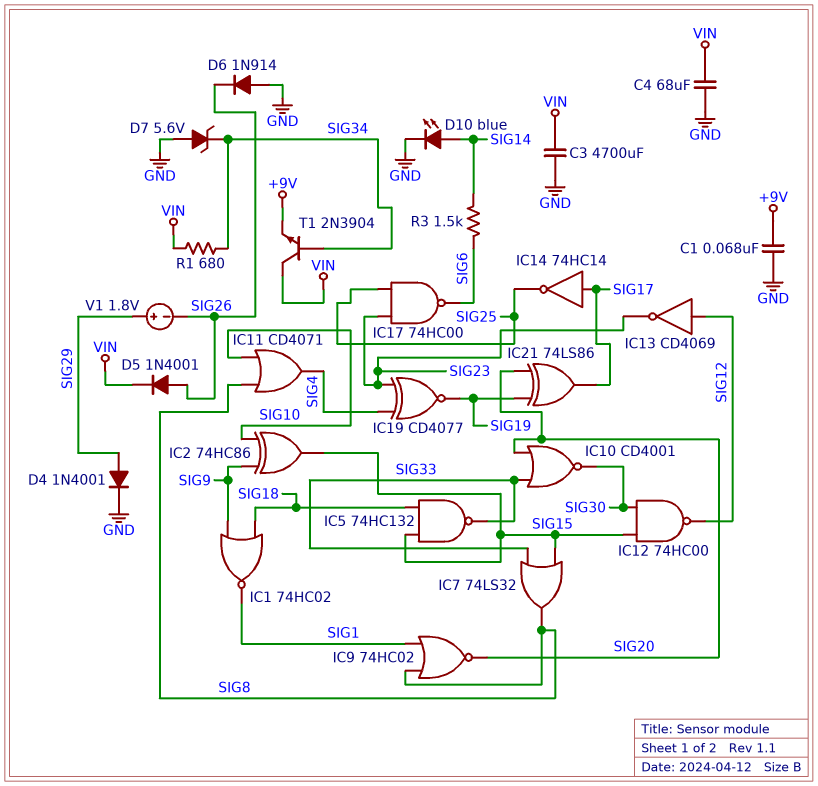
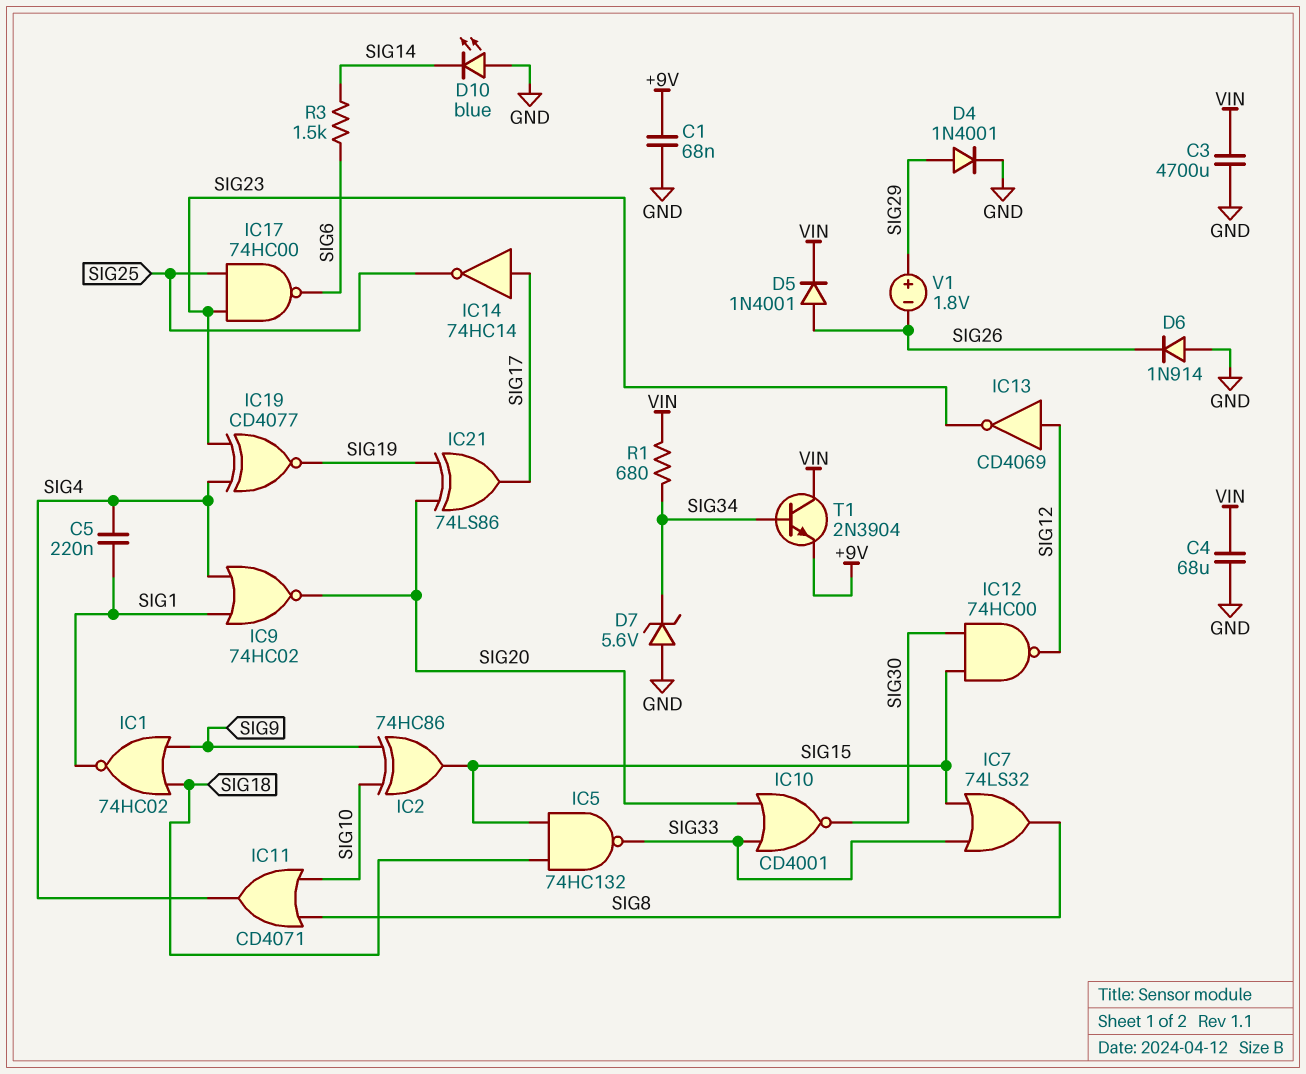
C5: none -> 220nF (SIG1, SIG4)
D10: LED blue (A SIG14, K GND) -> LED blue (A GND, K SIG14)
IC9: NOR 74HC02 (in SIG1, in SIG8, out SIG20) -> NOR 74HC02 (in SIG1, in SIG4, out SIG20)

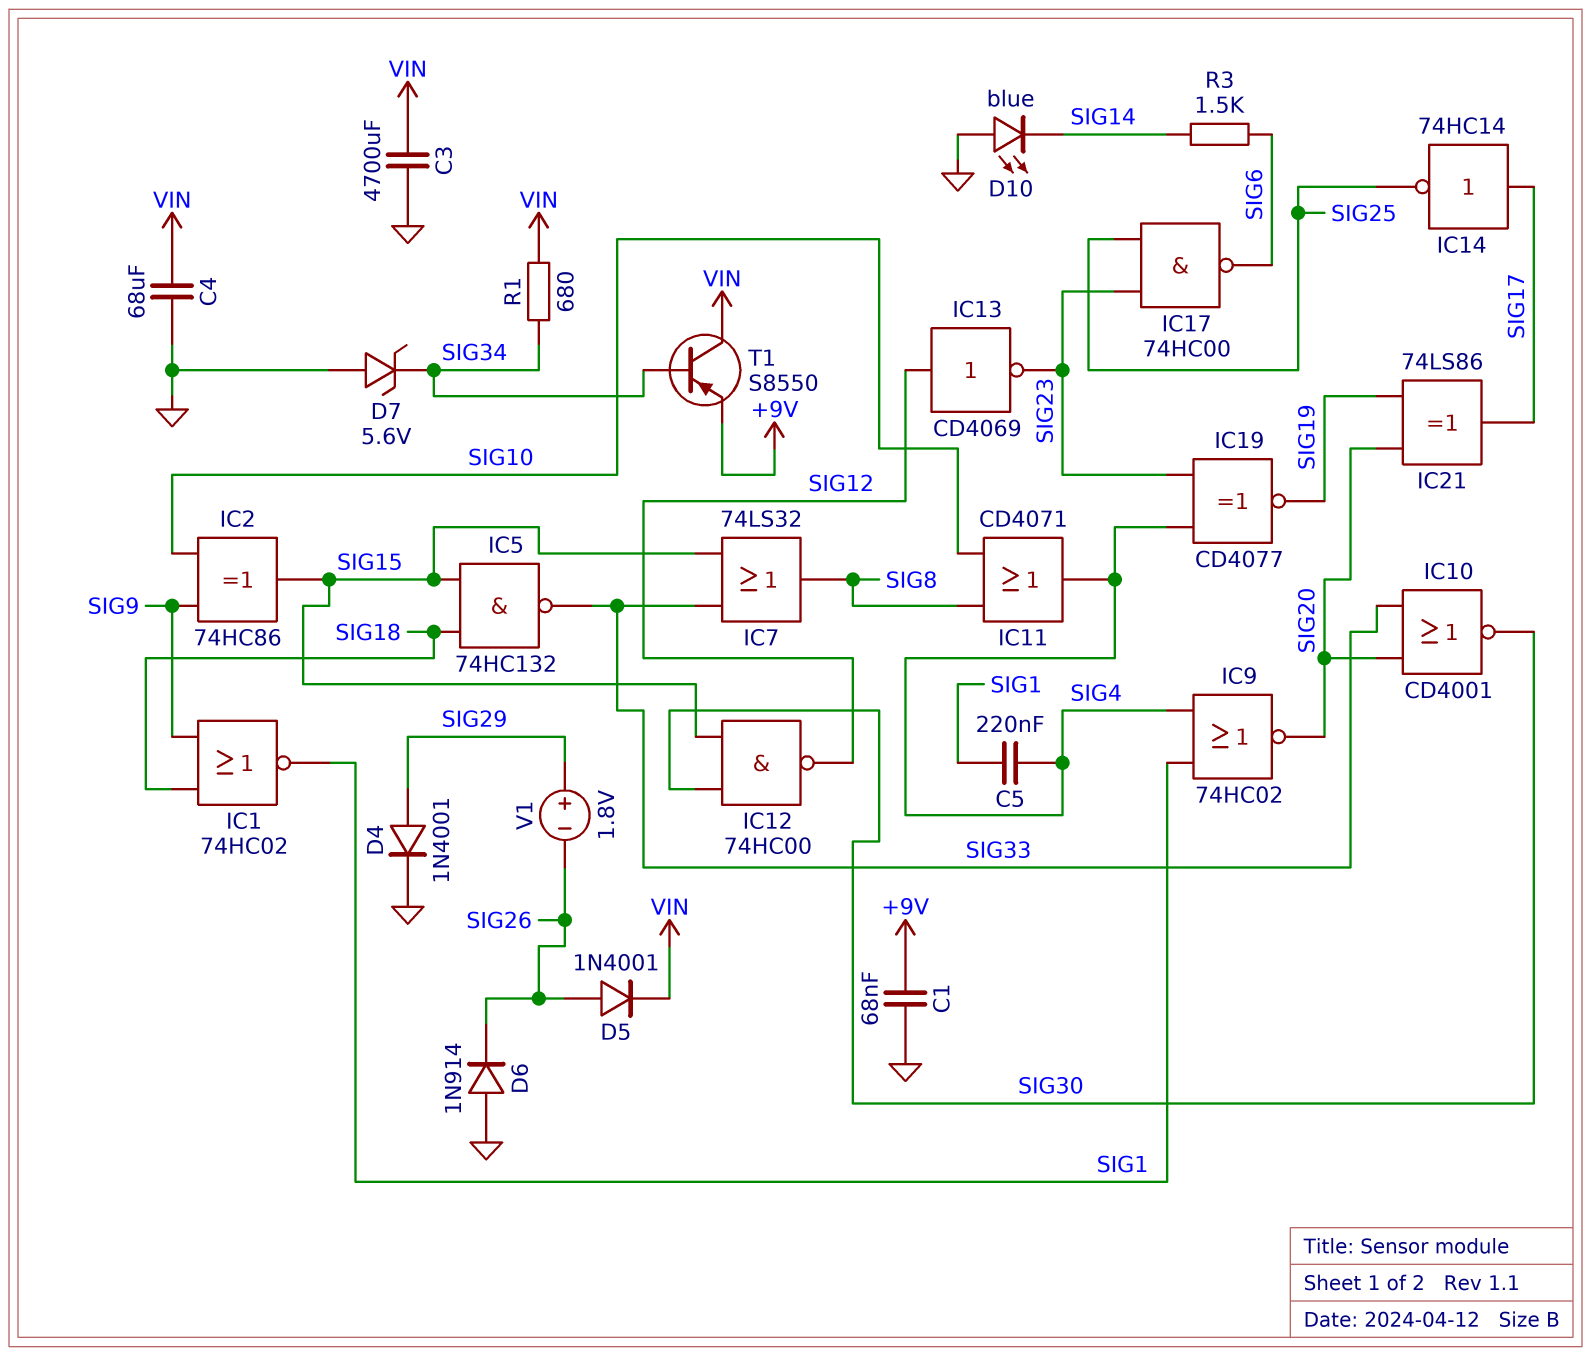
T1: NPN 2N3904 (B SIG34, C VIN, E +9V) -> PNP S8550 (B SIG34, C VIN, E +9V)

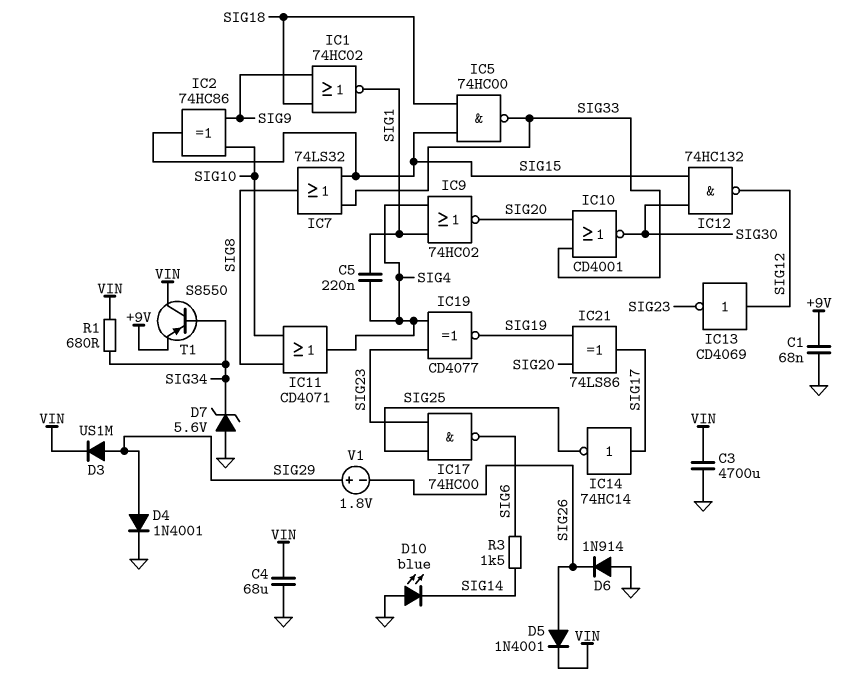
D3: none -> diode US1M (A SIG29, K VIN)
IC5: NAND 74HC132 (in SIG15, in SIG18, out SIG33) -> NAND 74HC00 (in SIG15, in SIG18, out SIG33)
IC12: NAND 74HC00 (in SIG15, in SIG30, out SIG12) -> NAND 74HC132 (in SIG15, in SIG30, out SIG12)

